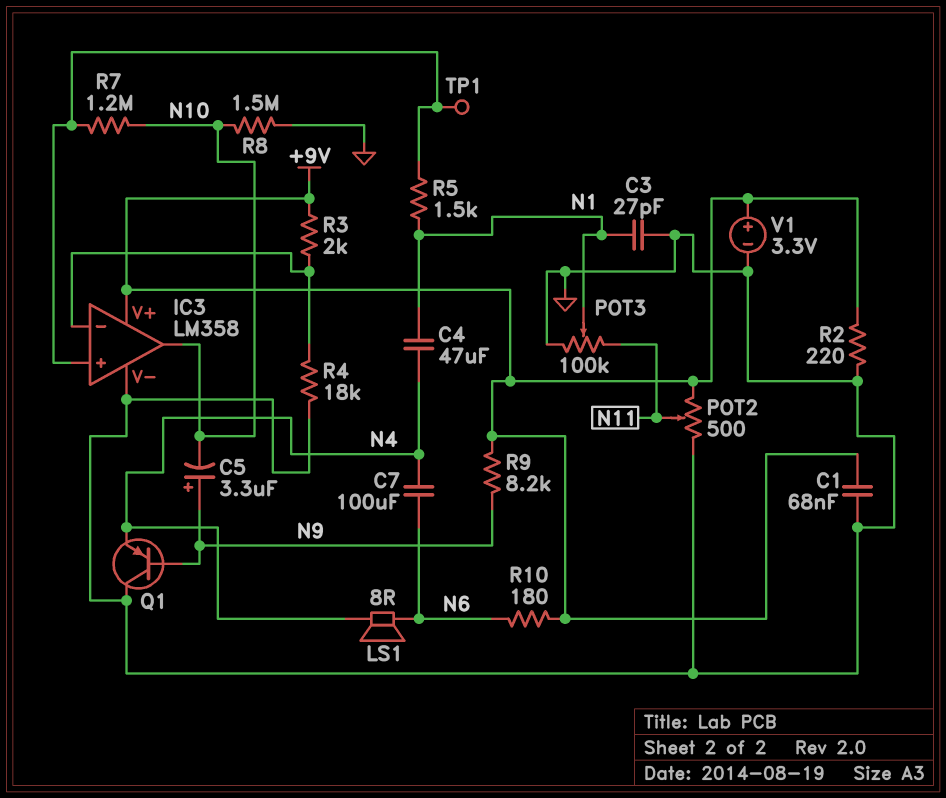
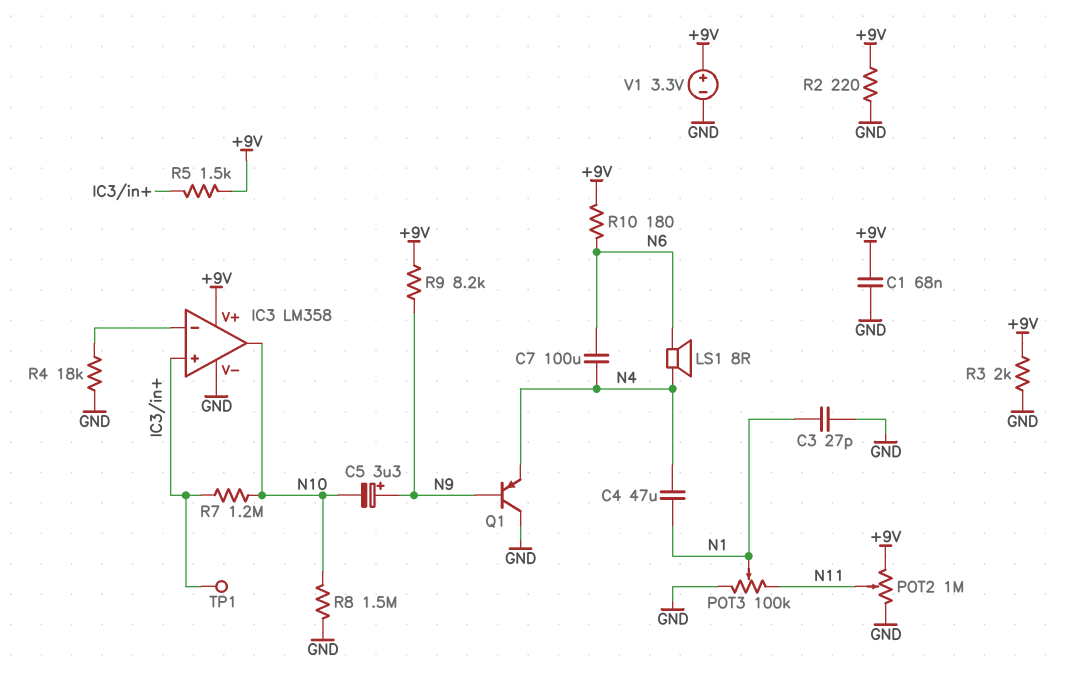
POT2: 500 (+9V, GND, wiper N11) -> 1M (+9V, GND, wiper N11)
R3: 2k (+9V, IC3/in-) -> 2k (+9V, GND)
R5: 1.5k (IC3/in+, N1) -> 1.5k (+9V, IC3/in+)

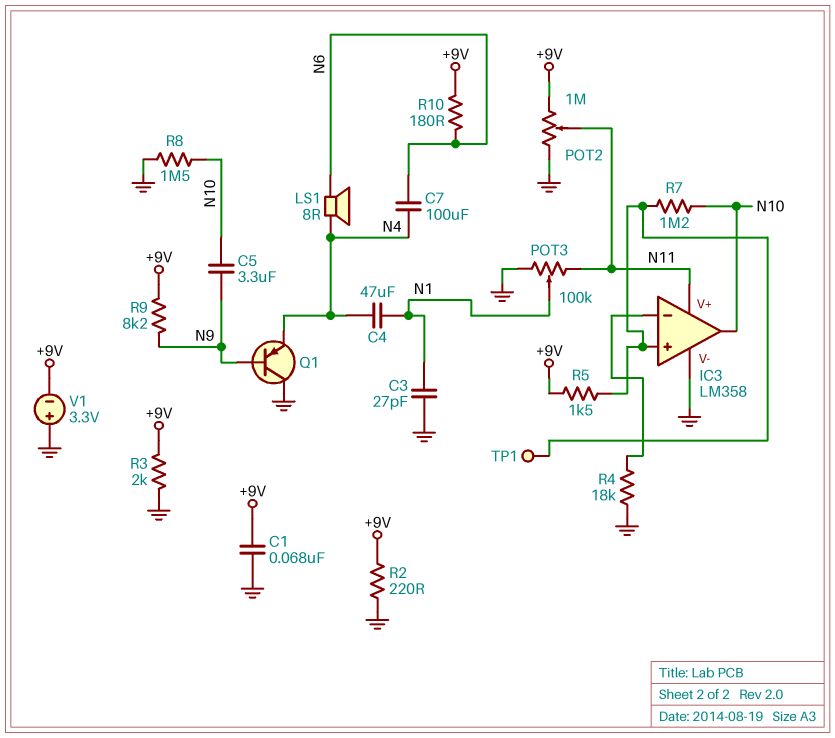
C5: 3.3uF (plus N9, minus N10) -> 3.3uF (N9, N10)
IC3 pin V+: +9V -> N11
V1: 3.3V (plus +9V, minus GND) -> 3.3V (plus GND, minus +9V)

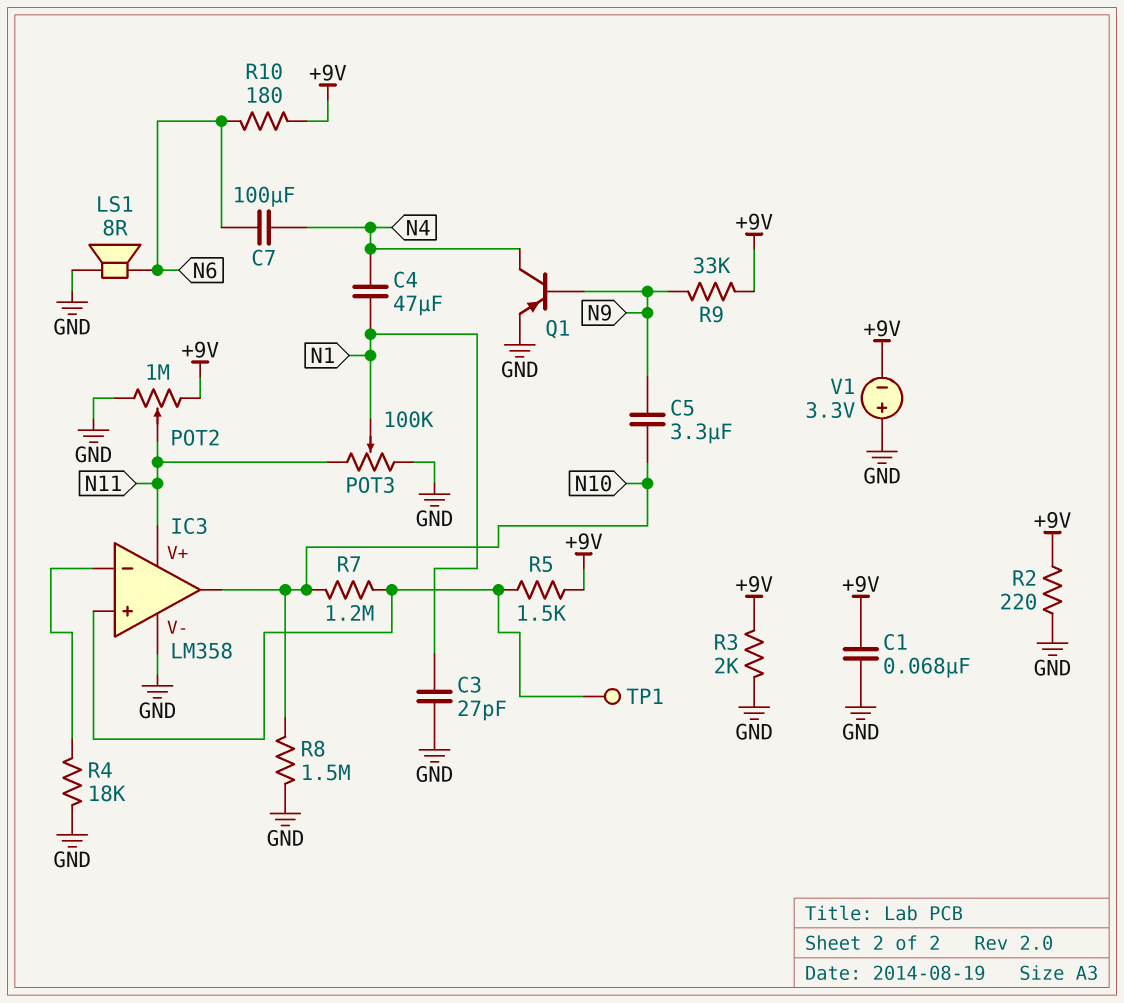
LS1: speaker 8R (N4, N6) -> speaker 8R (GND, N6)
Q1: PNP (B N9, C GND, E N4) -> PNP (B N9, C N4, E GND)
R9: 8.2k (+9V, N9) -> 33k (+9V, N9)

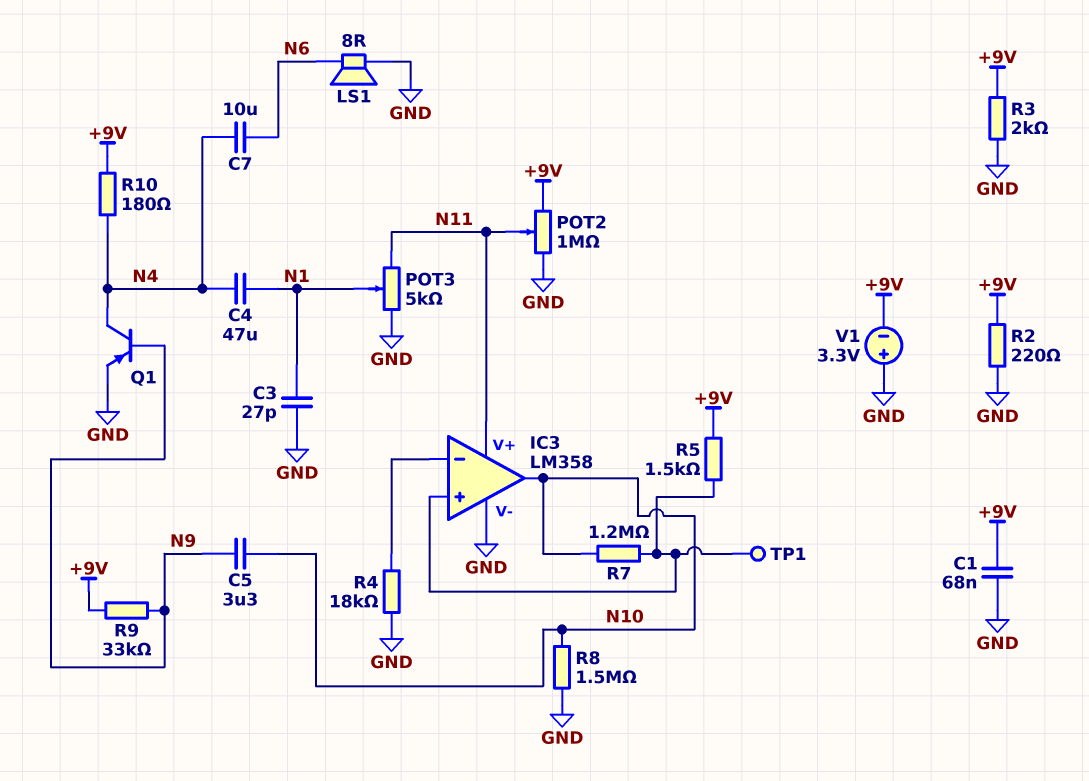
C7: 100uF (N4, N6) -> 10uF (N4, N6)
POT3: 100k (GND, N11, wiper N1) -> 5k (GND, N11, wiper N1)
R10: 180 (+9V, N6) -> 180 (+9V, N4)

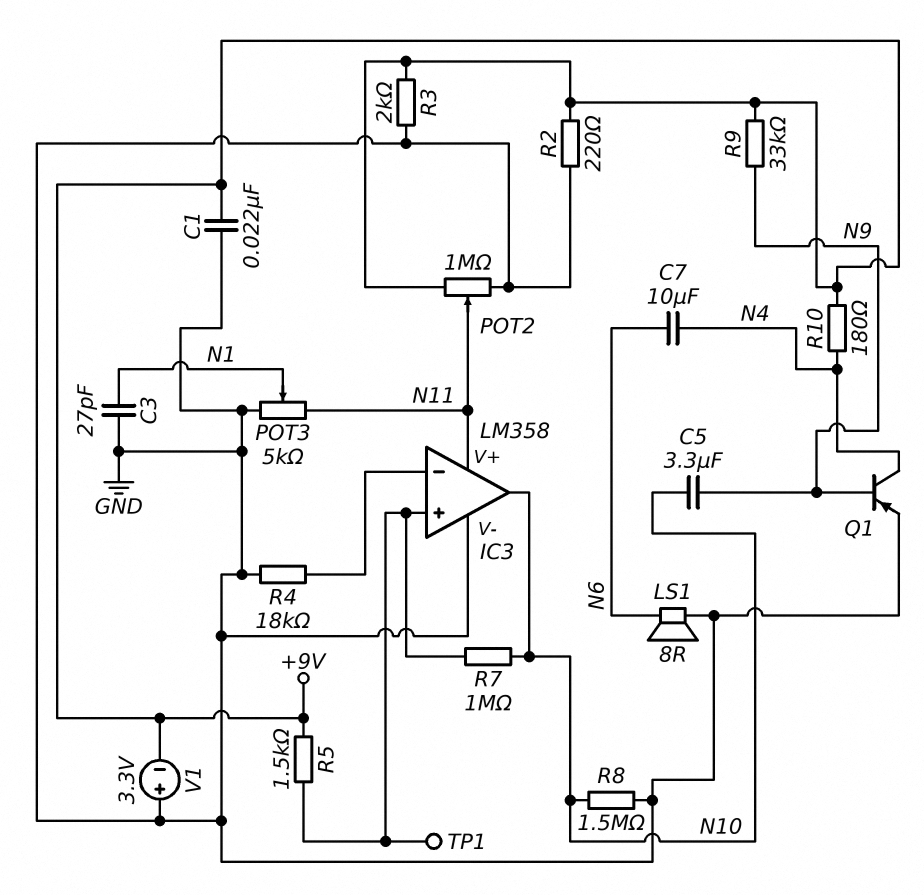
C1: 68nF (+9V, GND) -> 22nF (+9V, GND)
C4: 47uF (N1, N4) -> none
R7: 1.2M (IC3/in+, N10) -> 1M (IC3/in+, N10)

